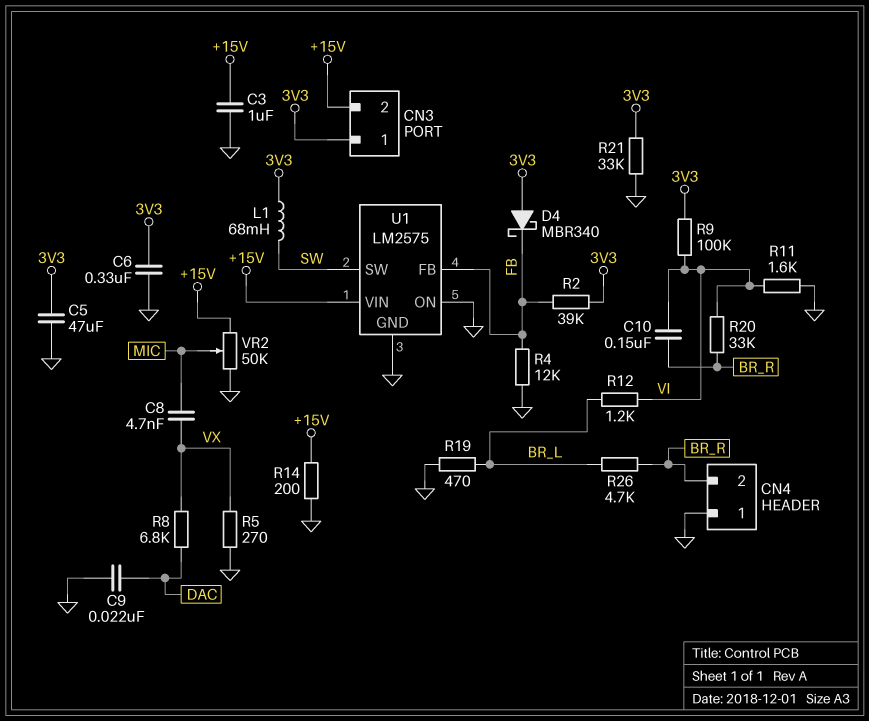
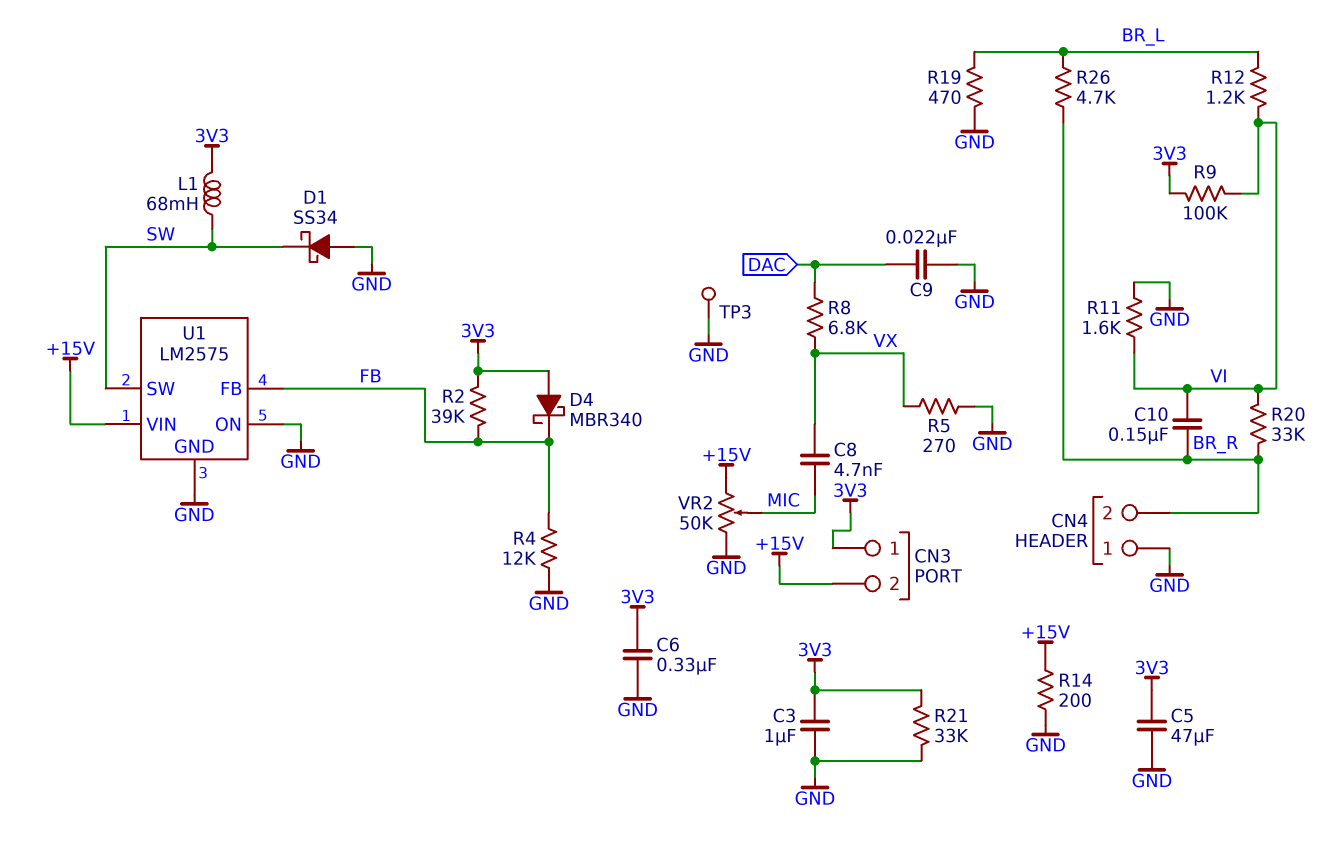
C3: 1uF (+15V, GND) -> 1uF (3V3, GND)
D1: none -> schottky SS34 (A GND, K SW)
TP3: none -> test point (GND)

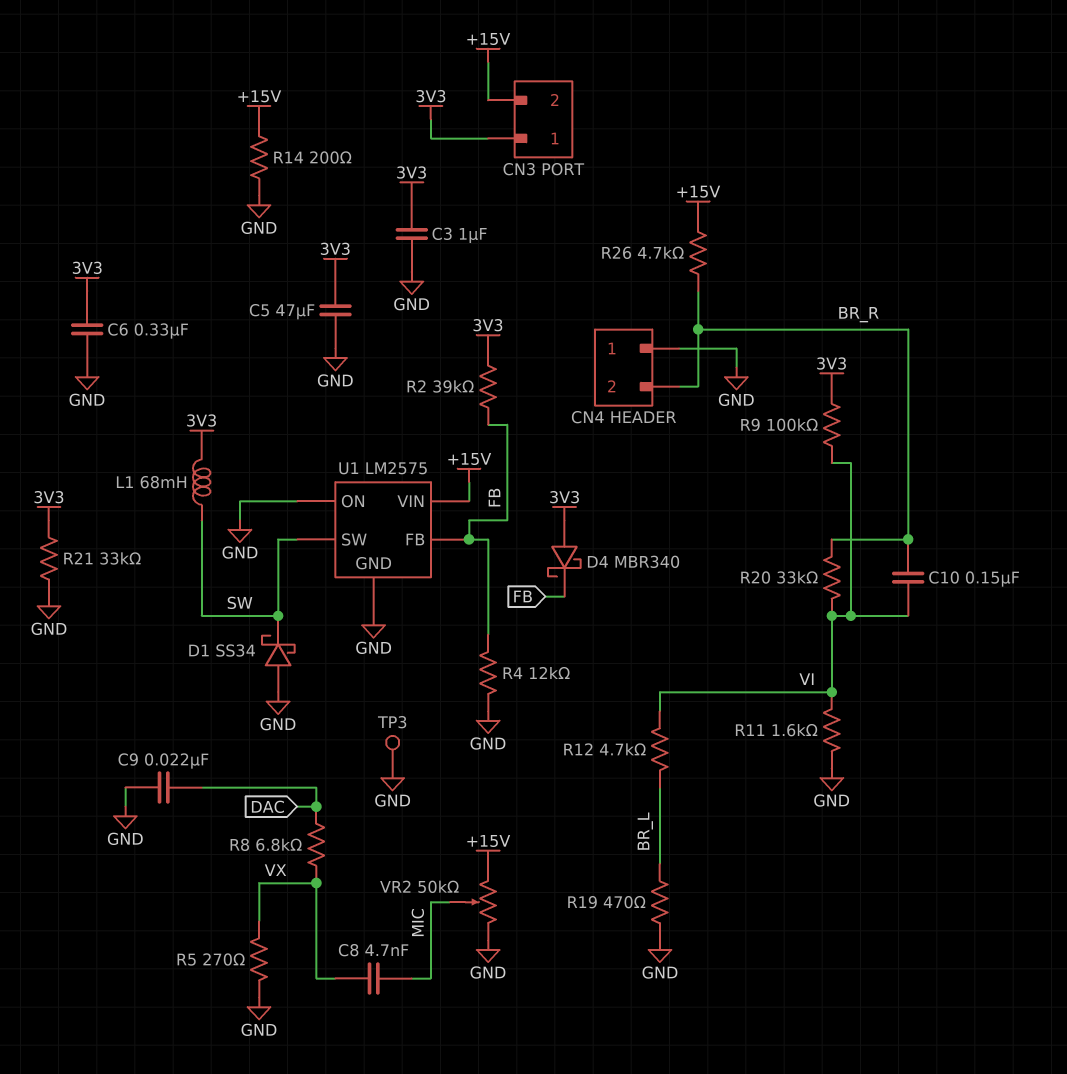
R12: 1.2k (BR_L, VI) -> 4.7k (BR_L, VI)
R26: 4.7k (BR_L, BR_R) -> 4.7k (+15V, BR_R)

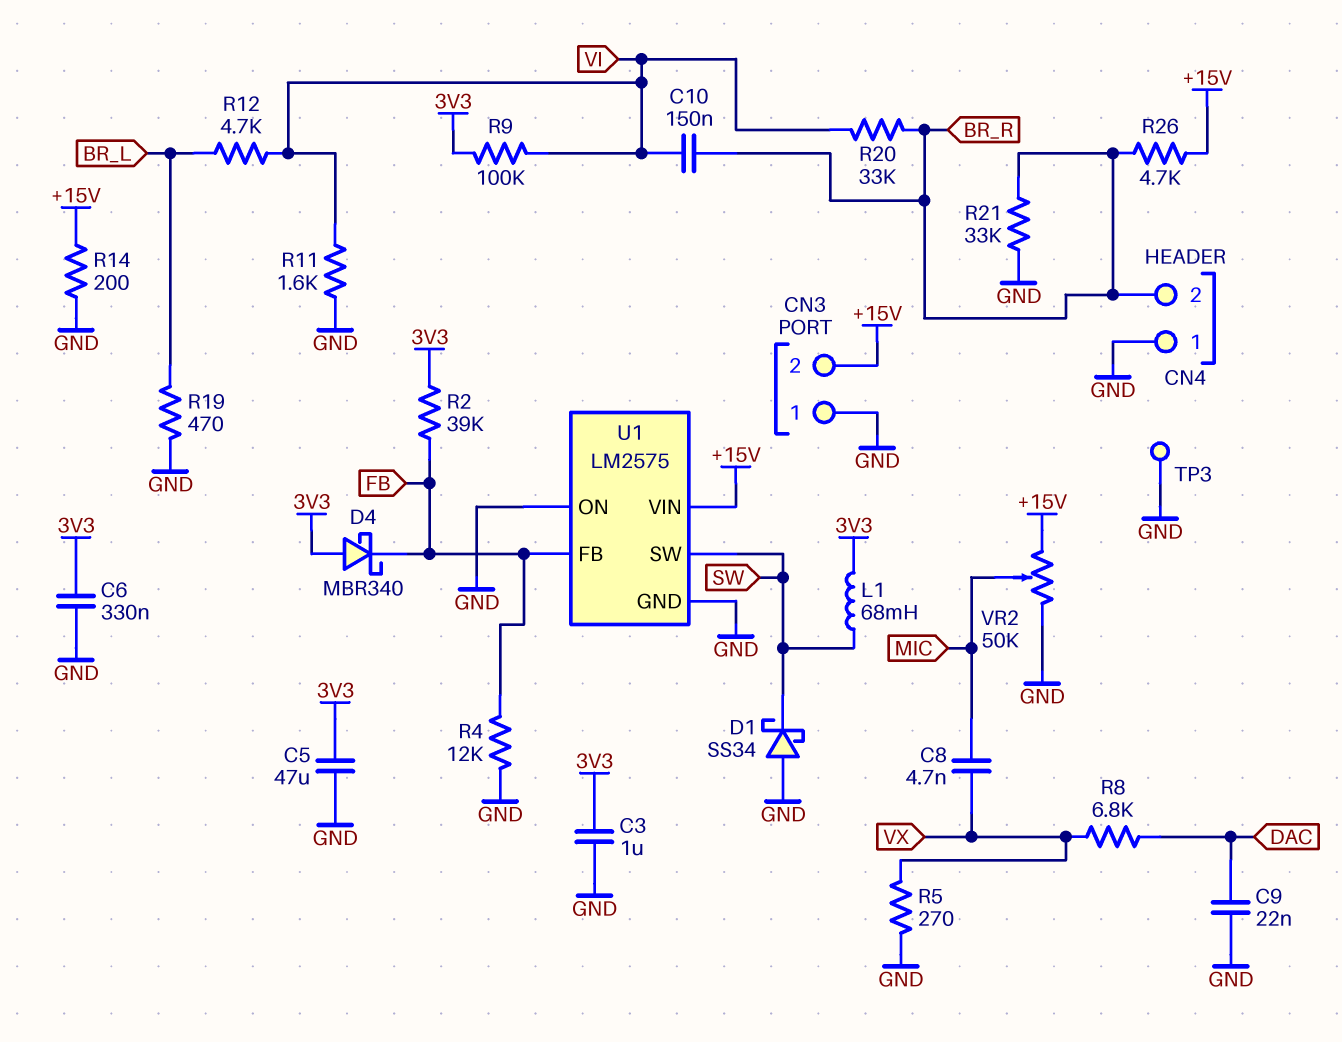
CN3 pin 1: 3V3 -> GND
R21: 33k (3V3, GND) -> 33k (BR_R, GND)

